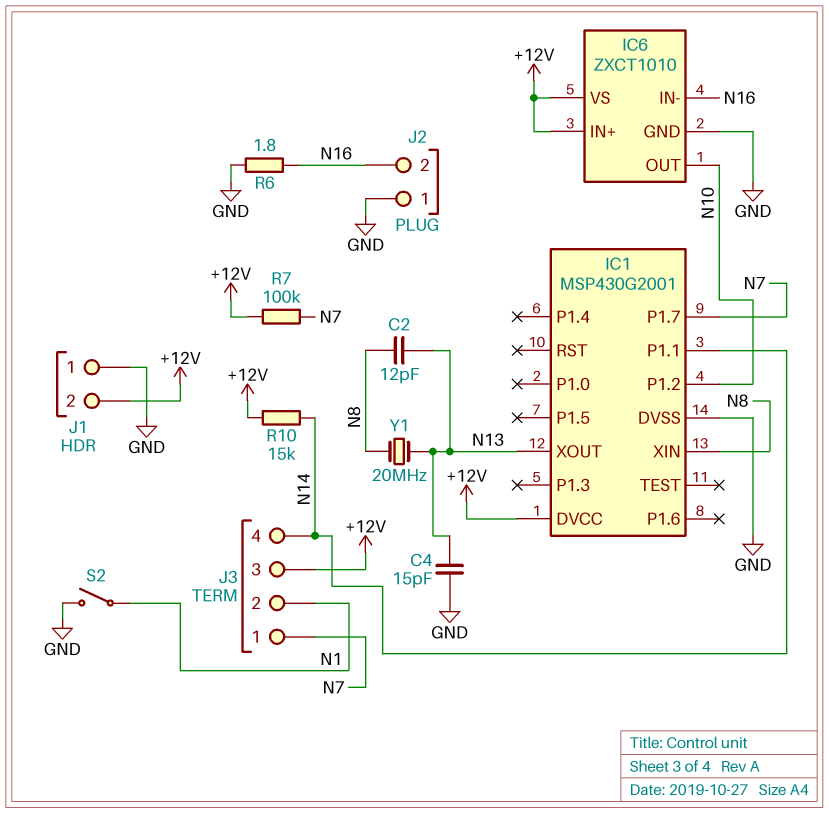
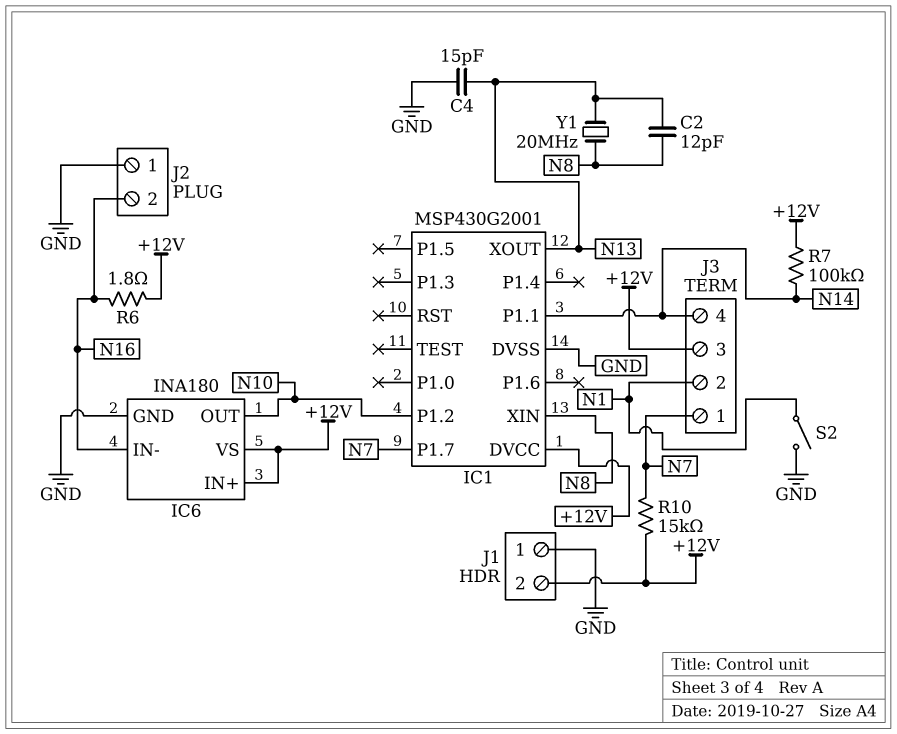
IC6: ZXCT1010 -> INA180
R6: 1.8 (GND, N16) -> 1.8 (+12V, N16)
R7: 100k (+12V, N7) -> 100k (+12V, N14)
R10: 15k (+12V, N14) -> 15k (+12V, N7)

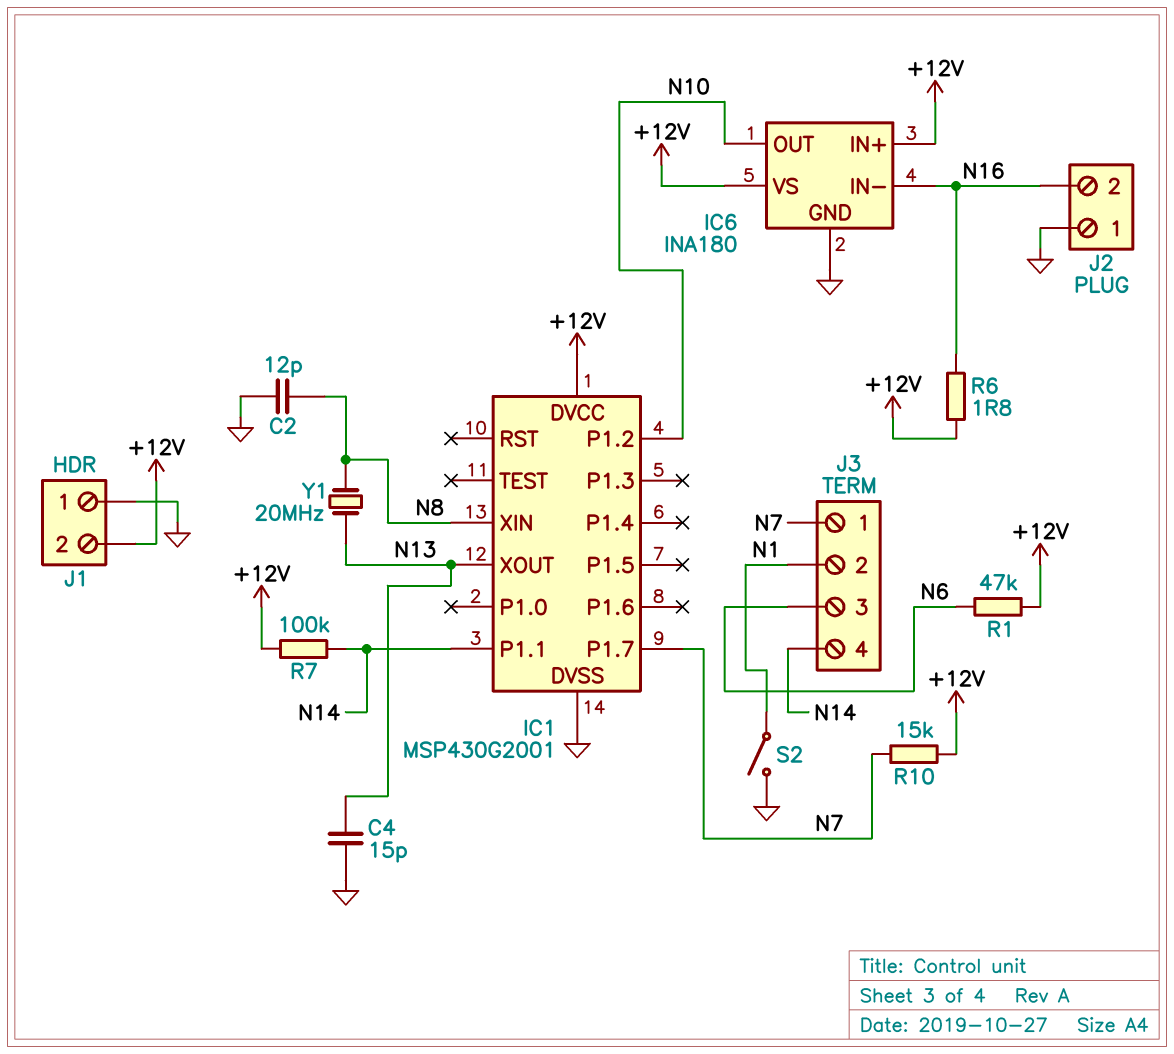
C2: 12pF (N8, N13) -> 12pF (GND, N8)
J3 pin 3: +12V -> N6
R1: none -> 47k (+12V, N6)

